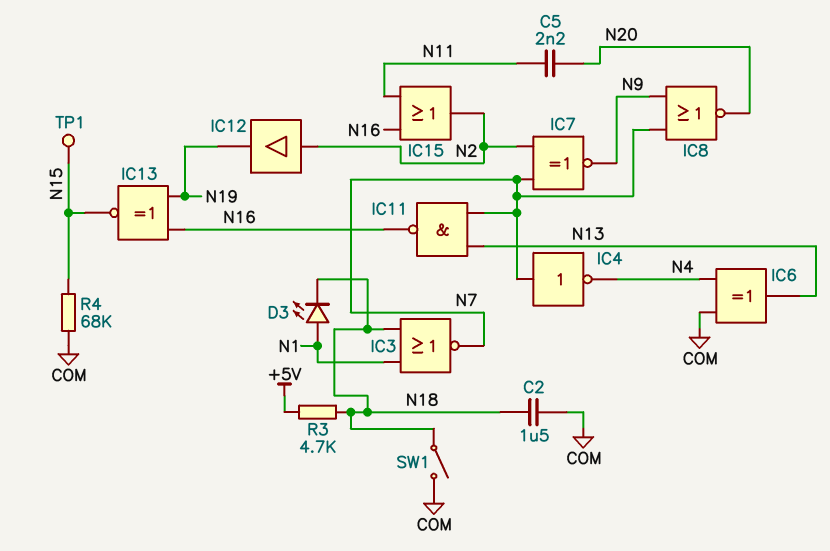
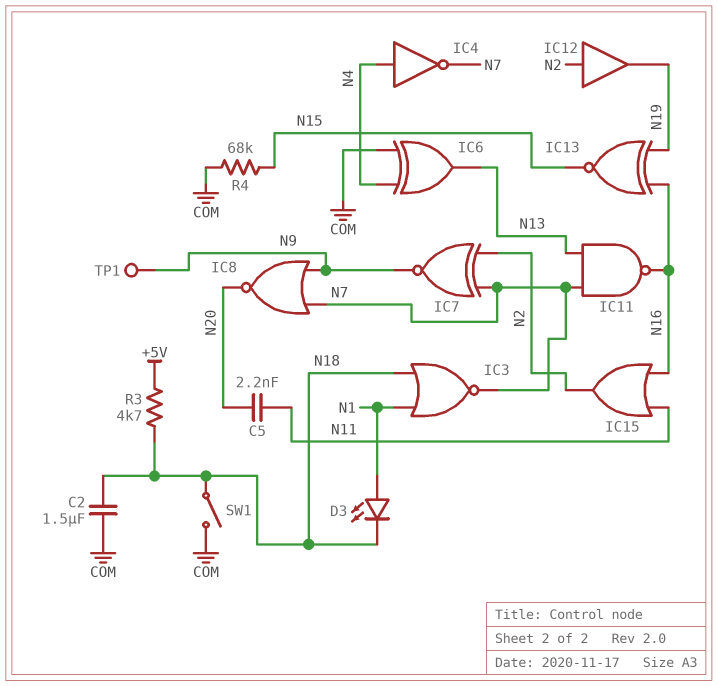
IC4: NOT (in N7, out N4) -> NOT (in N4, out N7)
TP1: test point (N15) -> test point (N9)

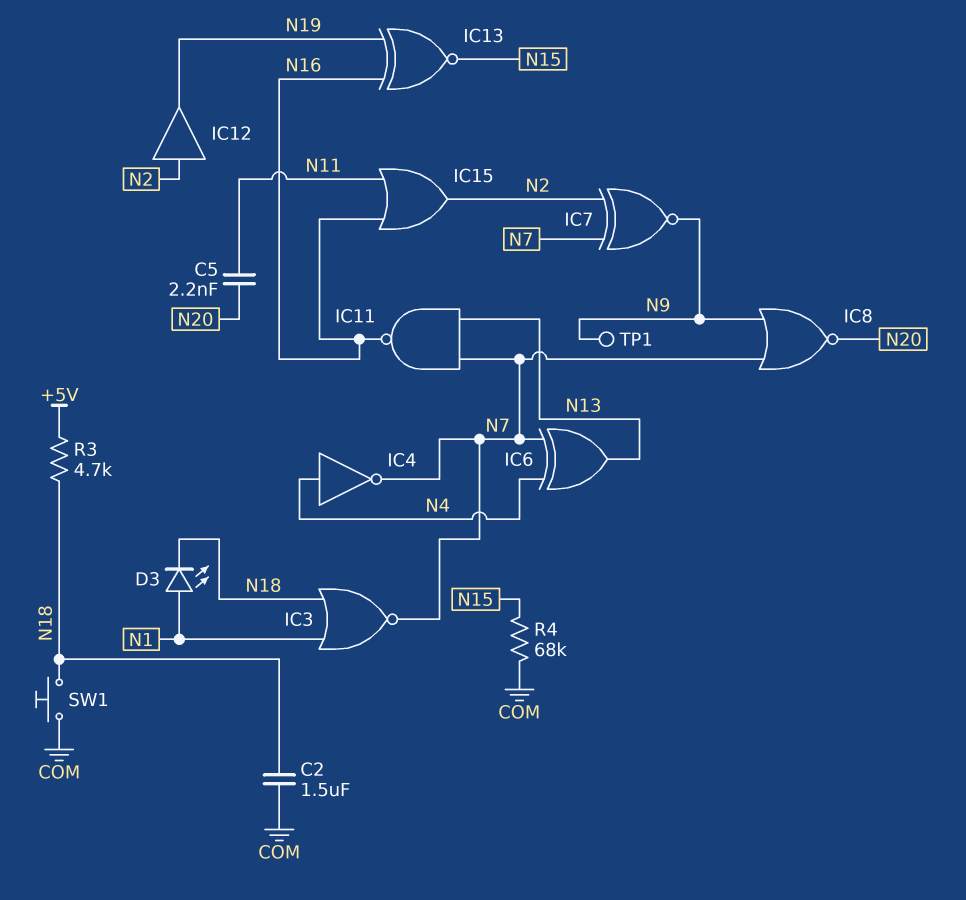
IC6: XOR (in COM, in N4, out N13) -> XOR (in N4, in N7, out N13)
SW1: switch (COM, N18) -> button (COM, N18)

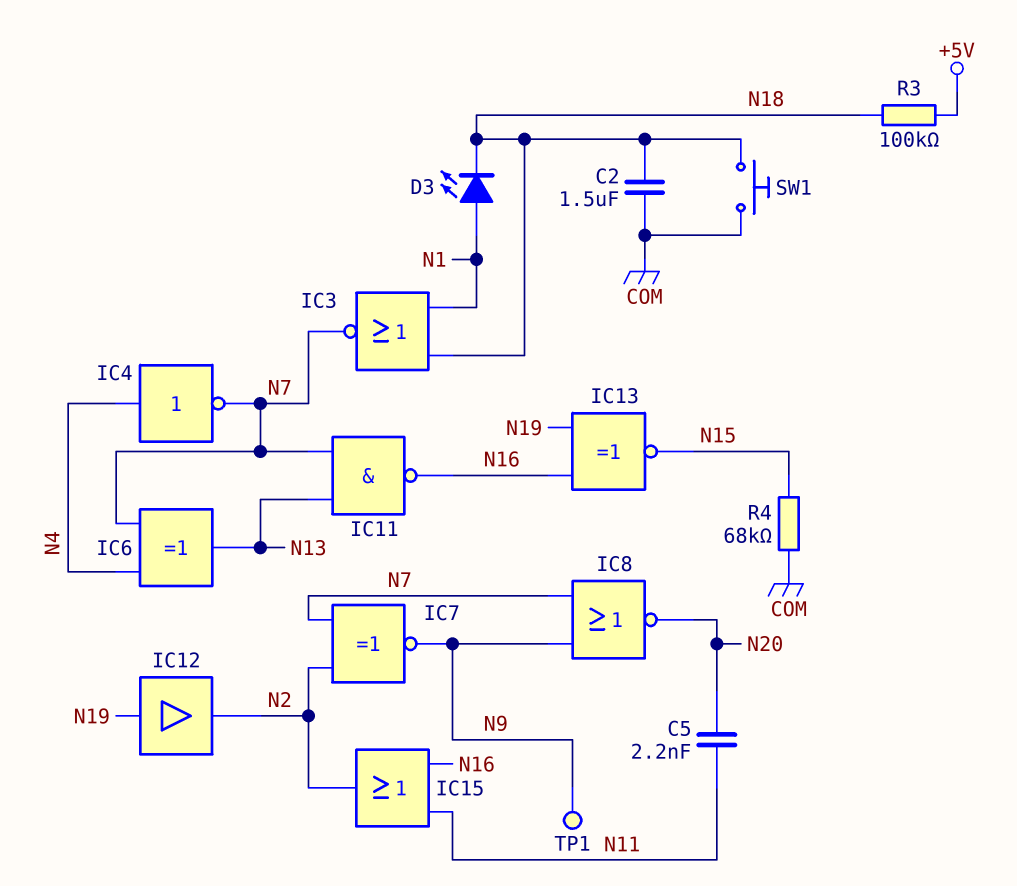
IC12: buffer (in N2, out N19) -> buffer (in N19, out N2)
R3: 4.7k (+5V, N18) -> 100k (+5V, N18)

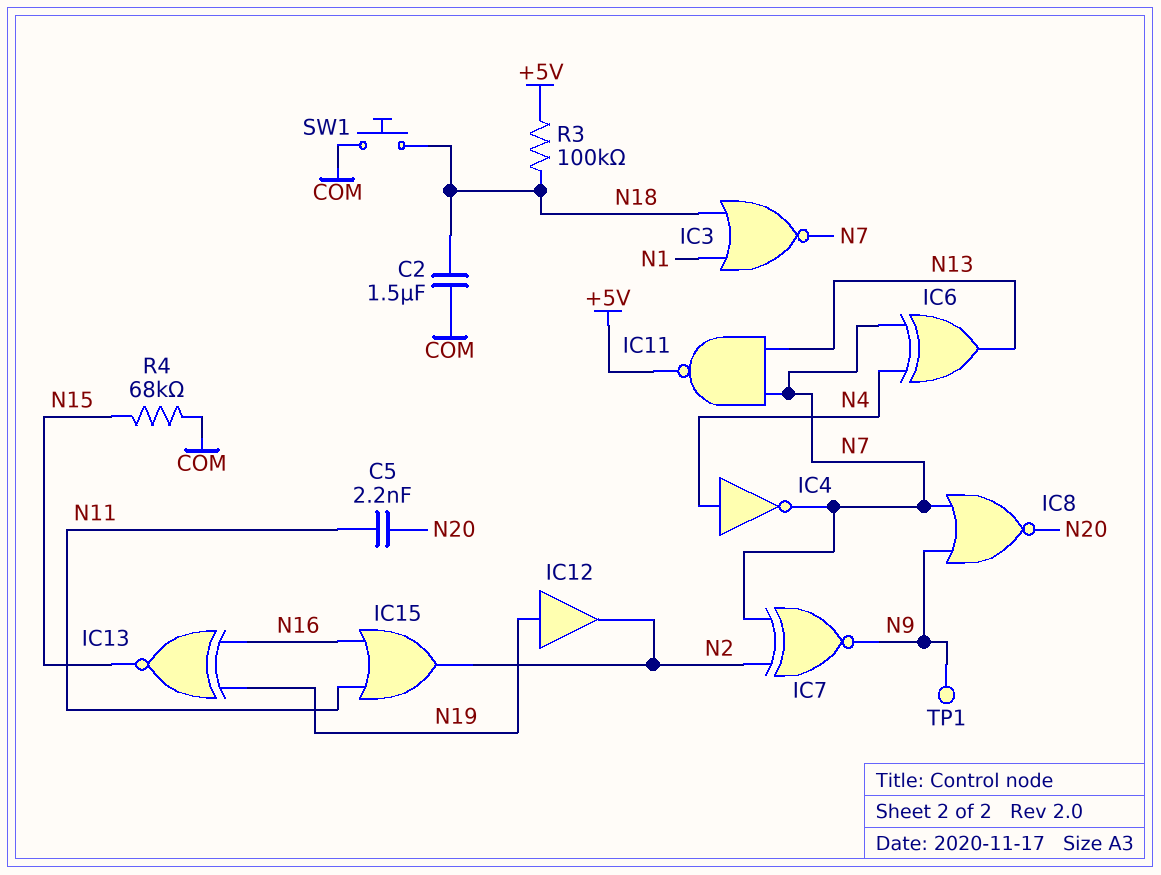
D3: LED (A N1, K N18) -> none
IC11: NAND (in N7, in N13, out N16) -> NAND (in N7, in N13, out +5V)

